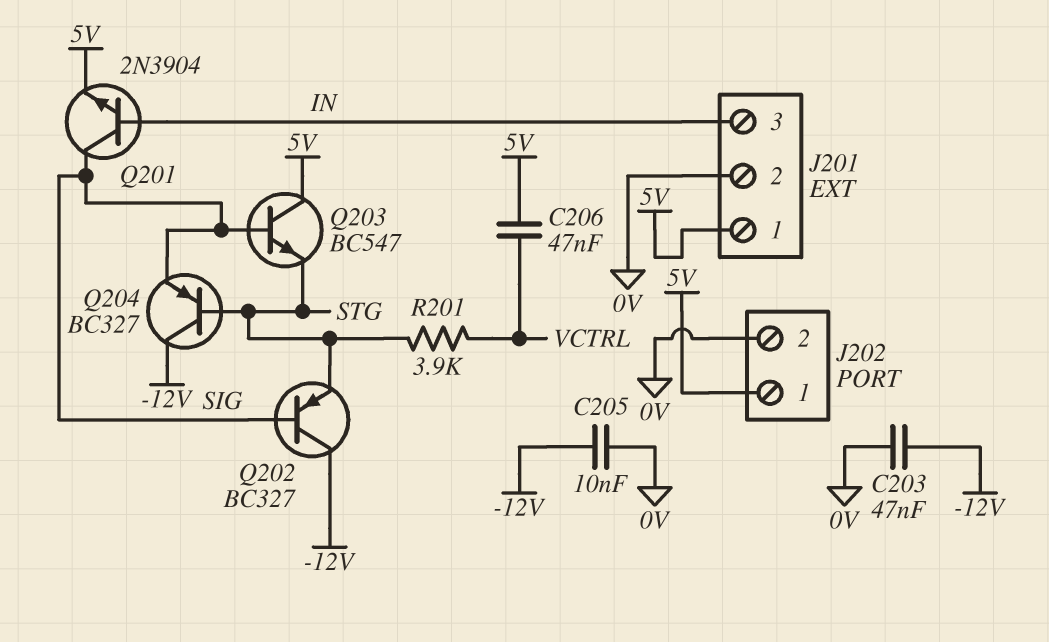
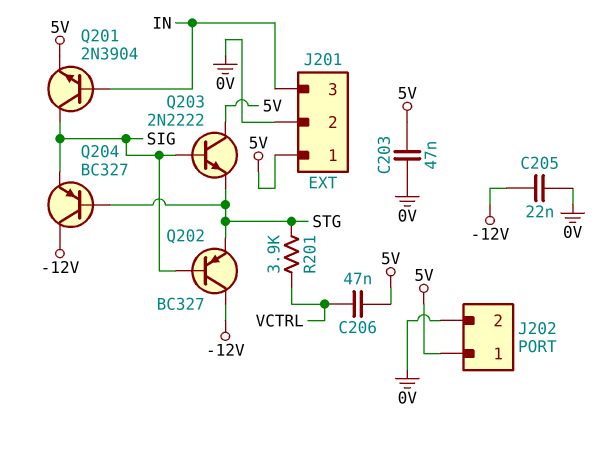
C203: 47nF (-12V, 0V) -> 47nF (0V, 5V)
C205: 10nF (-12V, 0V) -> 22nF (-12V, 0V)
Q203: NPN BC547 (B SIG, C 5V, E STG) -> NPN 2N2222 (B SIG, C 5V, E STG)

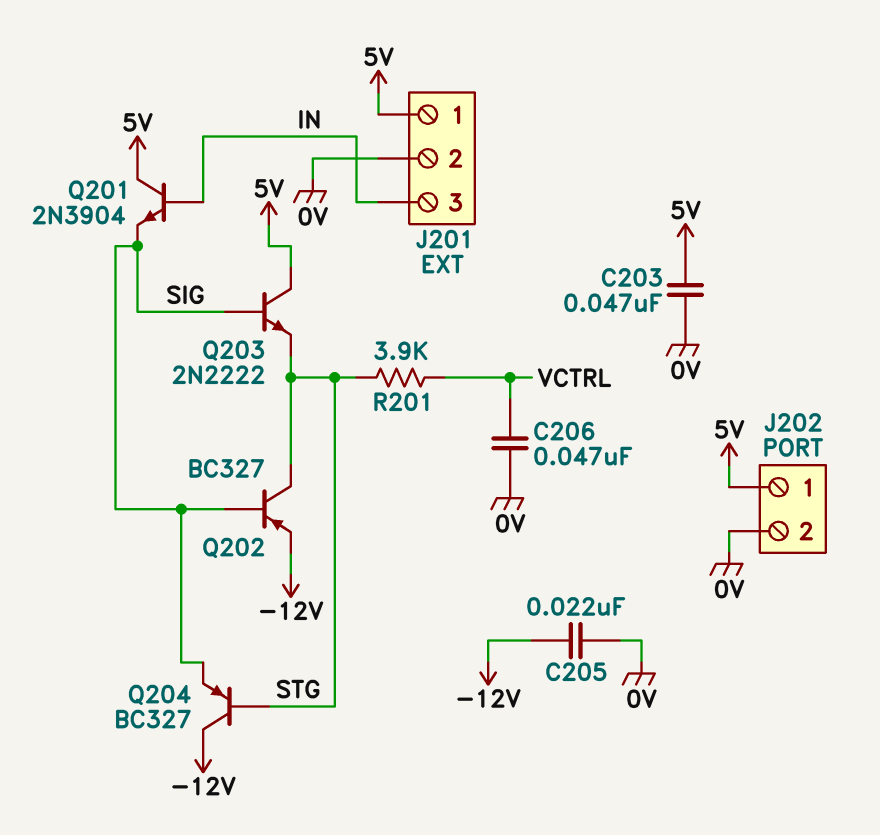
C206: 47nF (5V, VCTRL) -> 47nF (0V, VCTRL)
Q201: NPN 2N3904 (B IN, C SIG, E 5V) -> NPN 2N3904 (B IN, C 5V, E SIG)
Q202: PNP BC327 (B SIG, C -12V, E STG) -> PNP BC327 (B SIG, C STG, E -12V)

